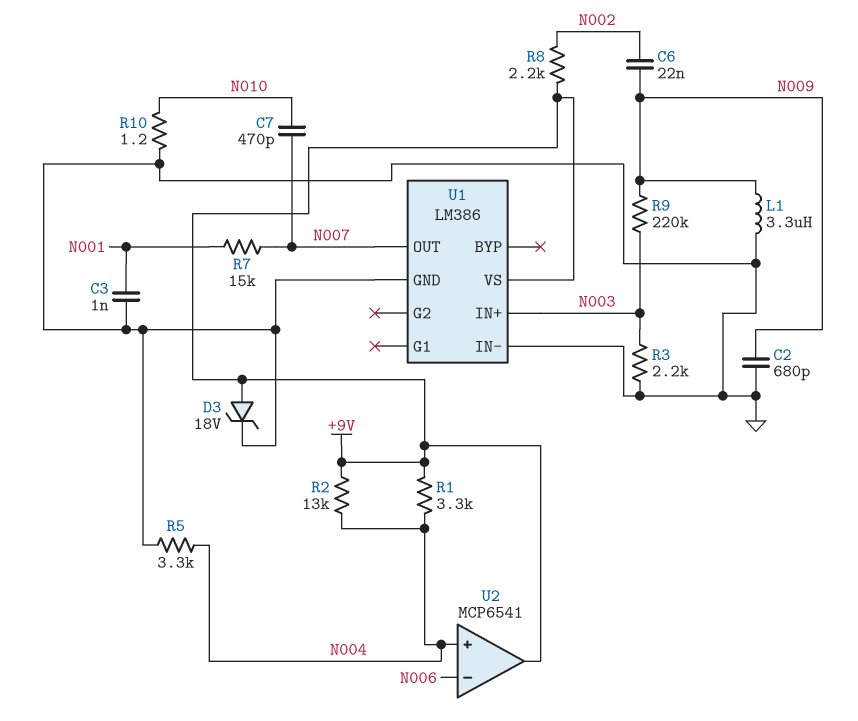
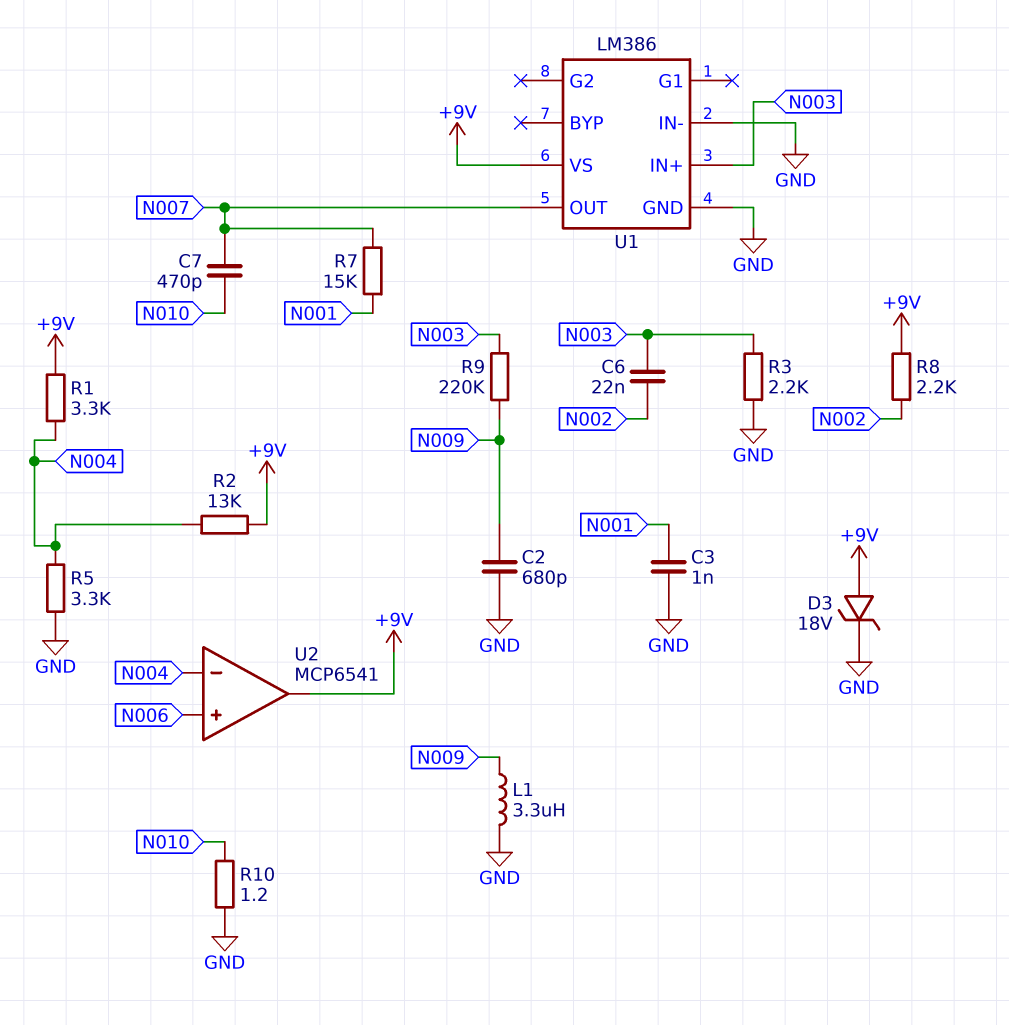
C6: 22nF (N002, N009) -> 22nF (N002, N003)
U2 pin in+: N004 -> N006
U2 pin in-: N006 -> N004

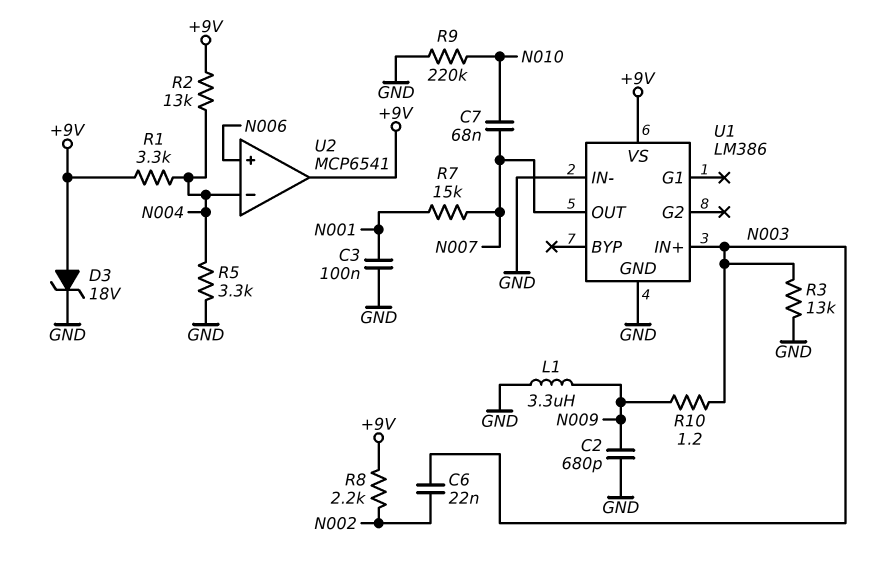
C3: 1nF (GND, N001) -> 100nF (GND, N001)
C7: 470pF (N007, N010) -> 68nF (N007, N010)
R3: 2.2k (GND, N003) -> 13k (GND, N003)
R9: 220k (N003, N009) -> 220k (GND, N010)
R10: 1.2 (GND, N010) -> 1.2 (N003, N009)

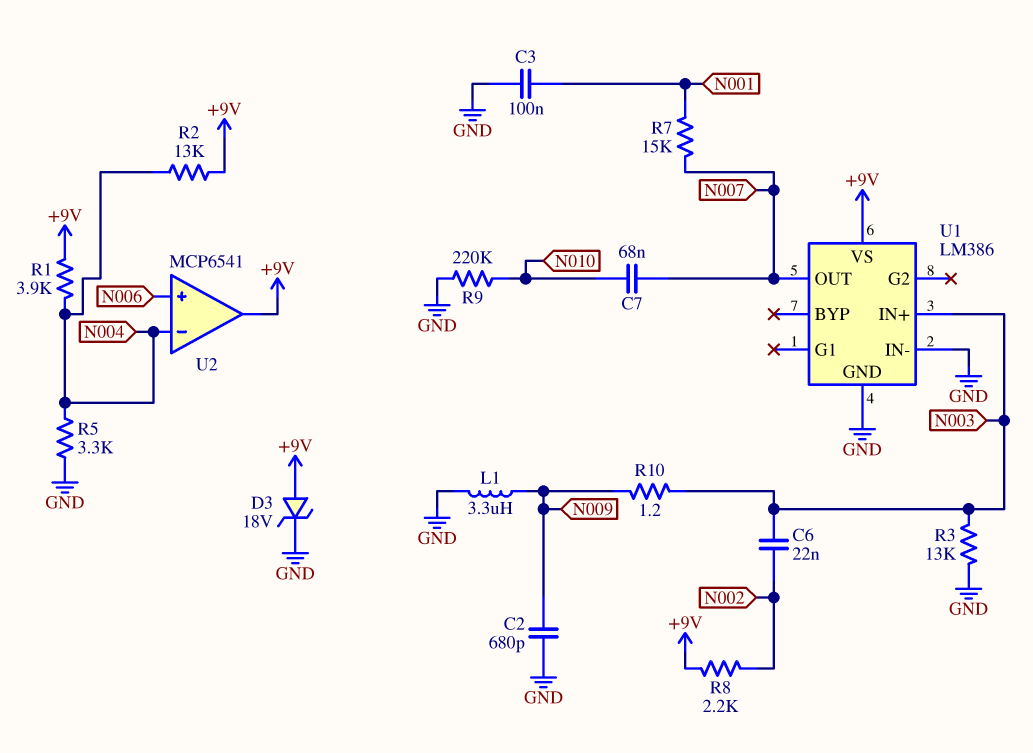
R1: 3.3k (+9V, N004) -> 3.9k (+9V, N004)

